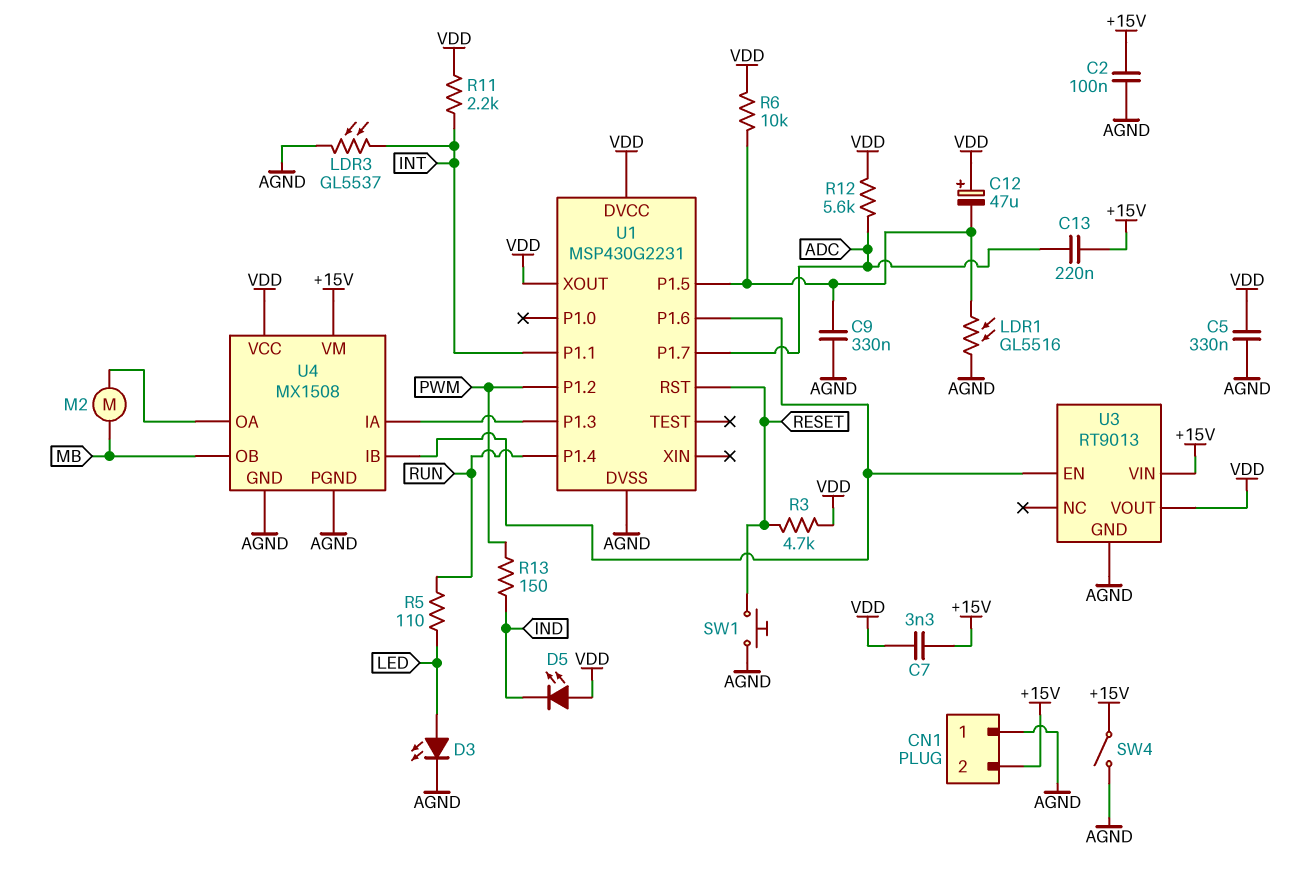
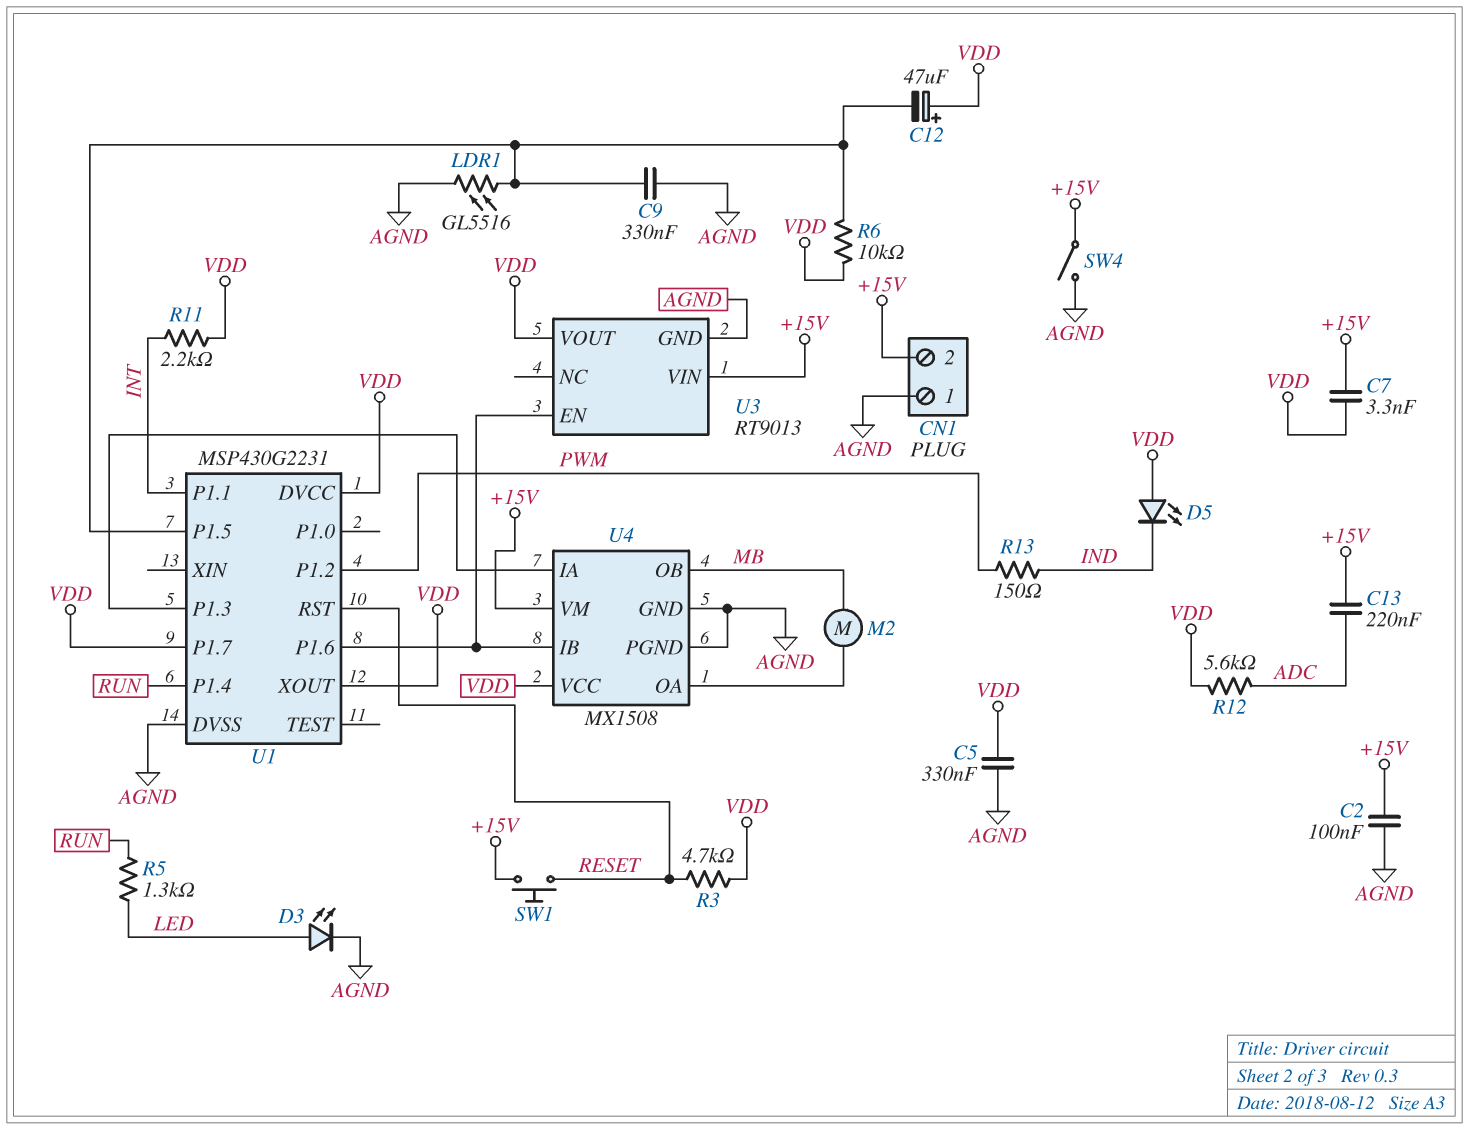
LDR3: GL5537 (AGND, INT) -> none
R5: 110 (LED, RUN) -> 1.3k (LED, RUN)
SW1: button (AGND, RESET) -> button (+15V, RESET)
U1 pin P1.7: ADC -> VDD

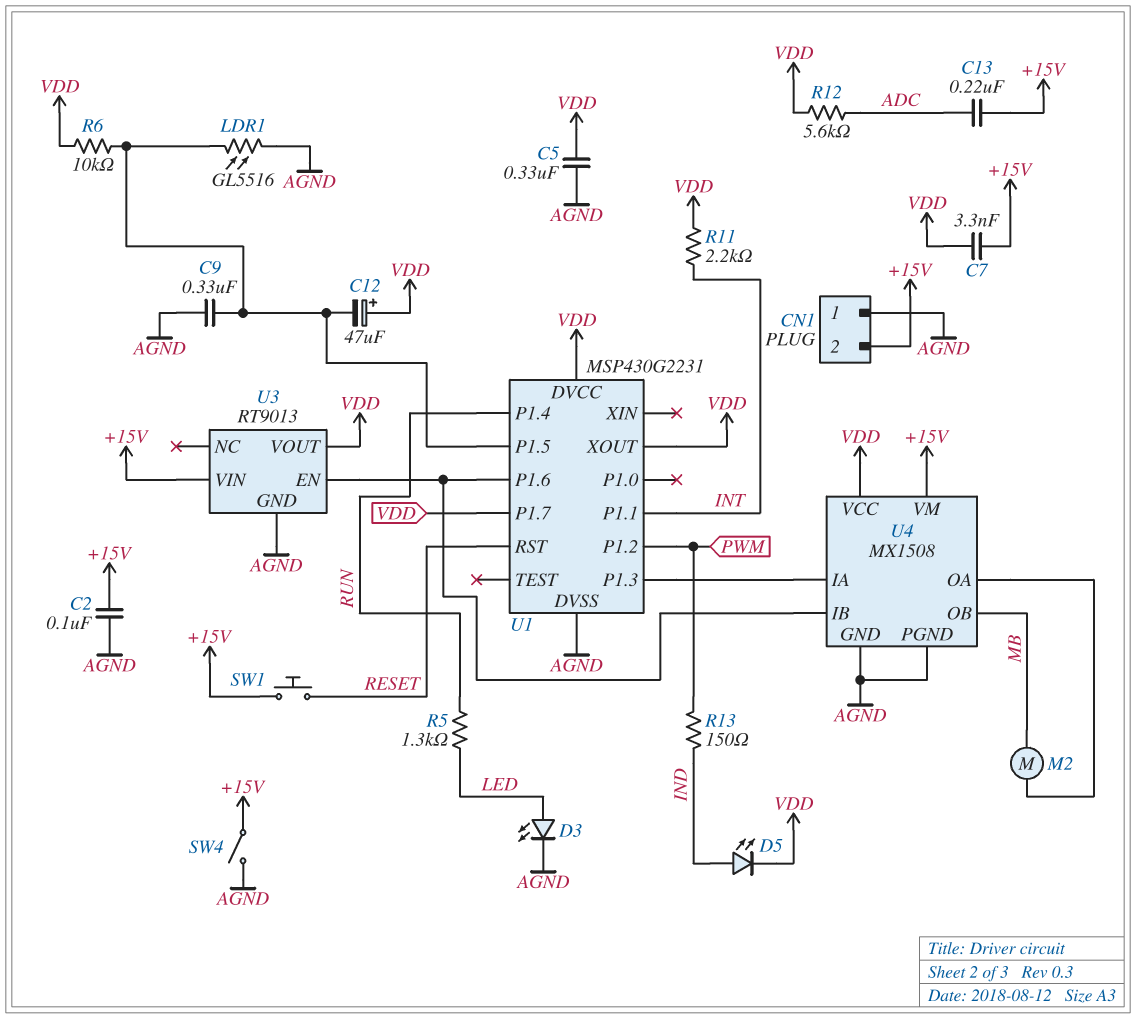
D5: LED (A VDD, K IND) -> LED (A IND, K VDD)
R3: 4.7k (RESET, VDD) -> none

